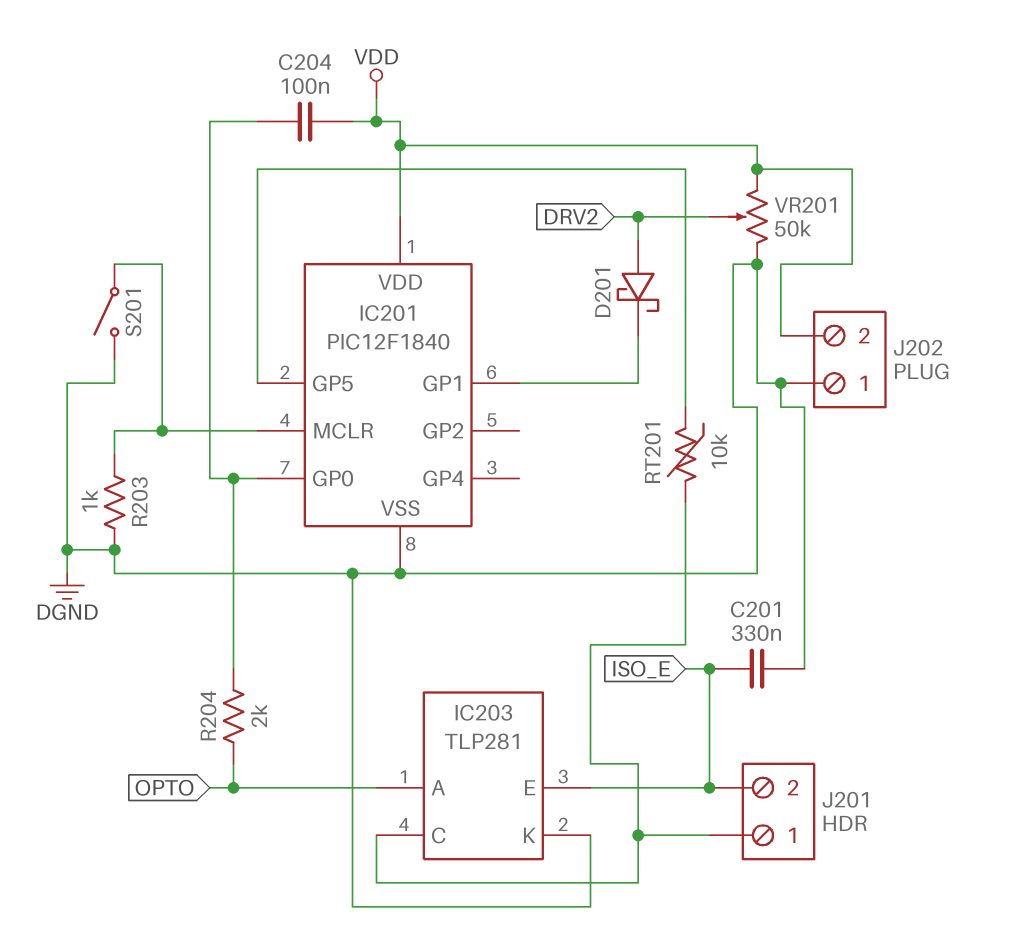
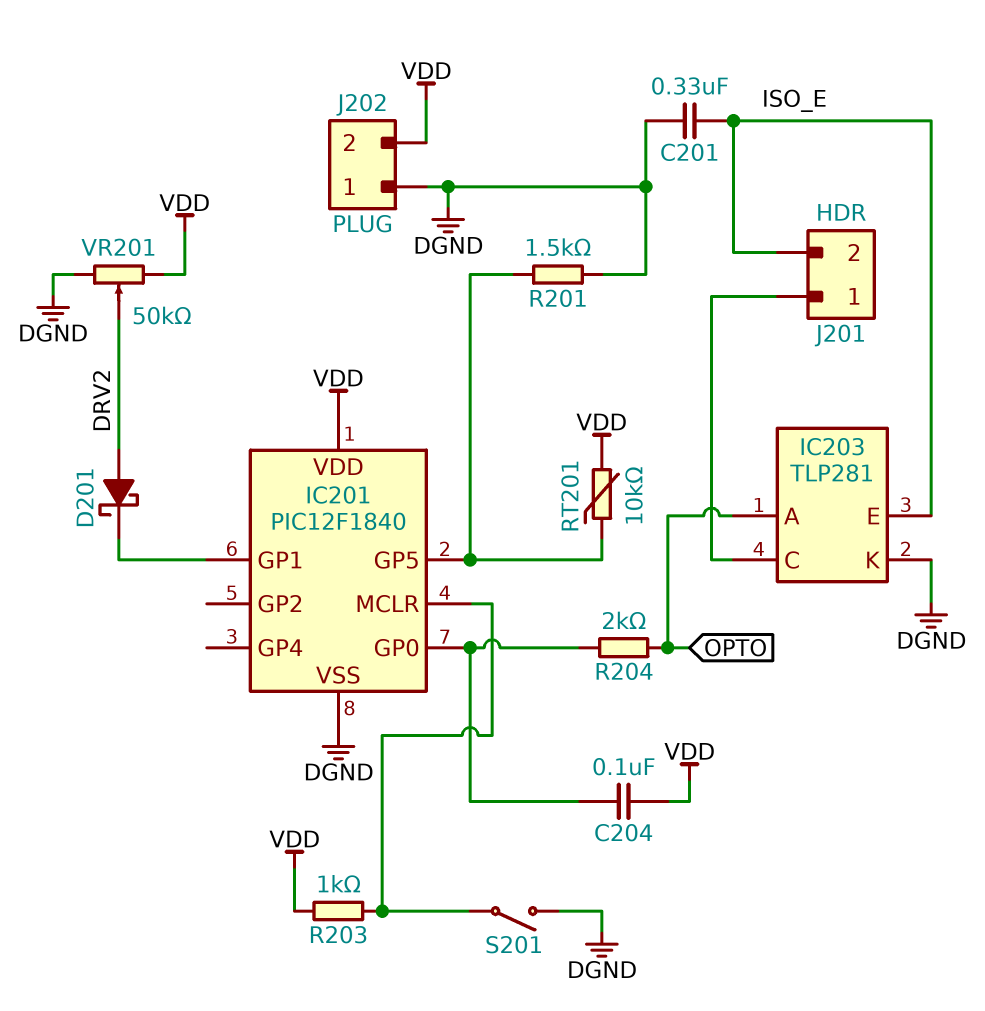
R201: none -> 1.5k (DGND, IC201/GP5)
R203: 1k (DGND, IC201/MCLR) -> 1k (IC201/MCLR, VDD)
RT201: 10k (IC201/GP5, IC203/C) -> 10k (IC201/GP5, VDD)

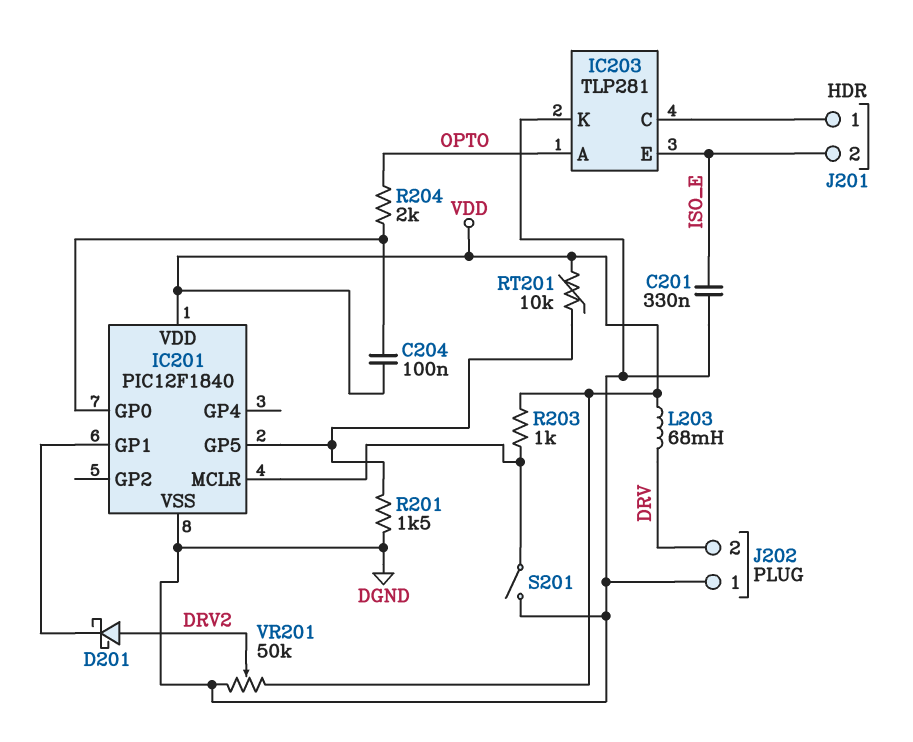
J202 pin 2: VDD -> DRV
L203: none -> 68mH (DRV, VDD)

